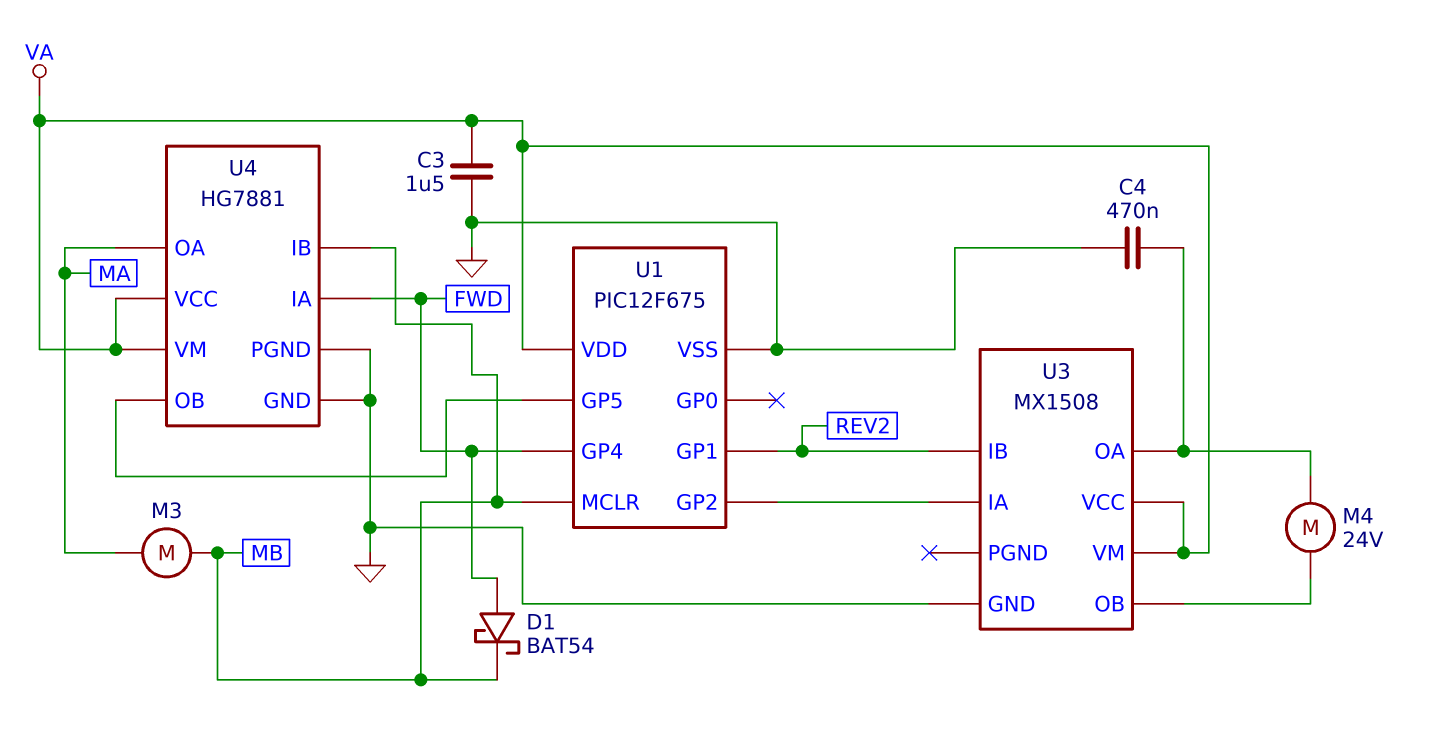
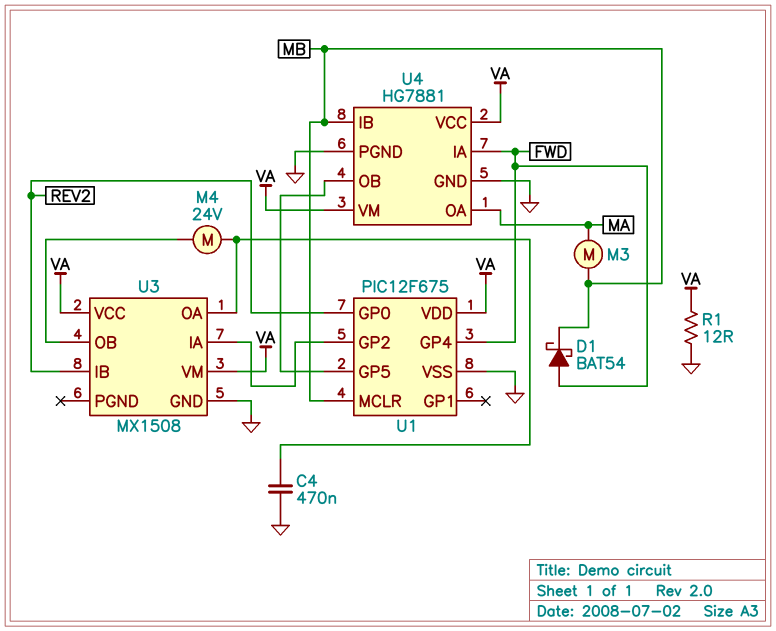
C3: 1.5uF (GND, VA) -> none
R1: none -> 12 (GND, VA)
U1 pin GP0: none -> REV2
U1 pin GP1: REV2 -> none

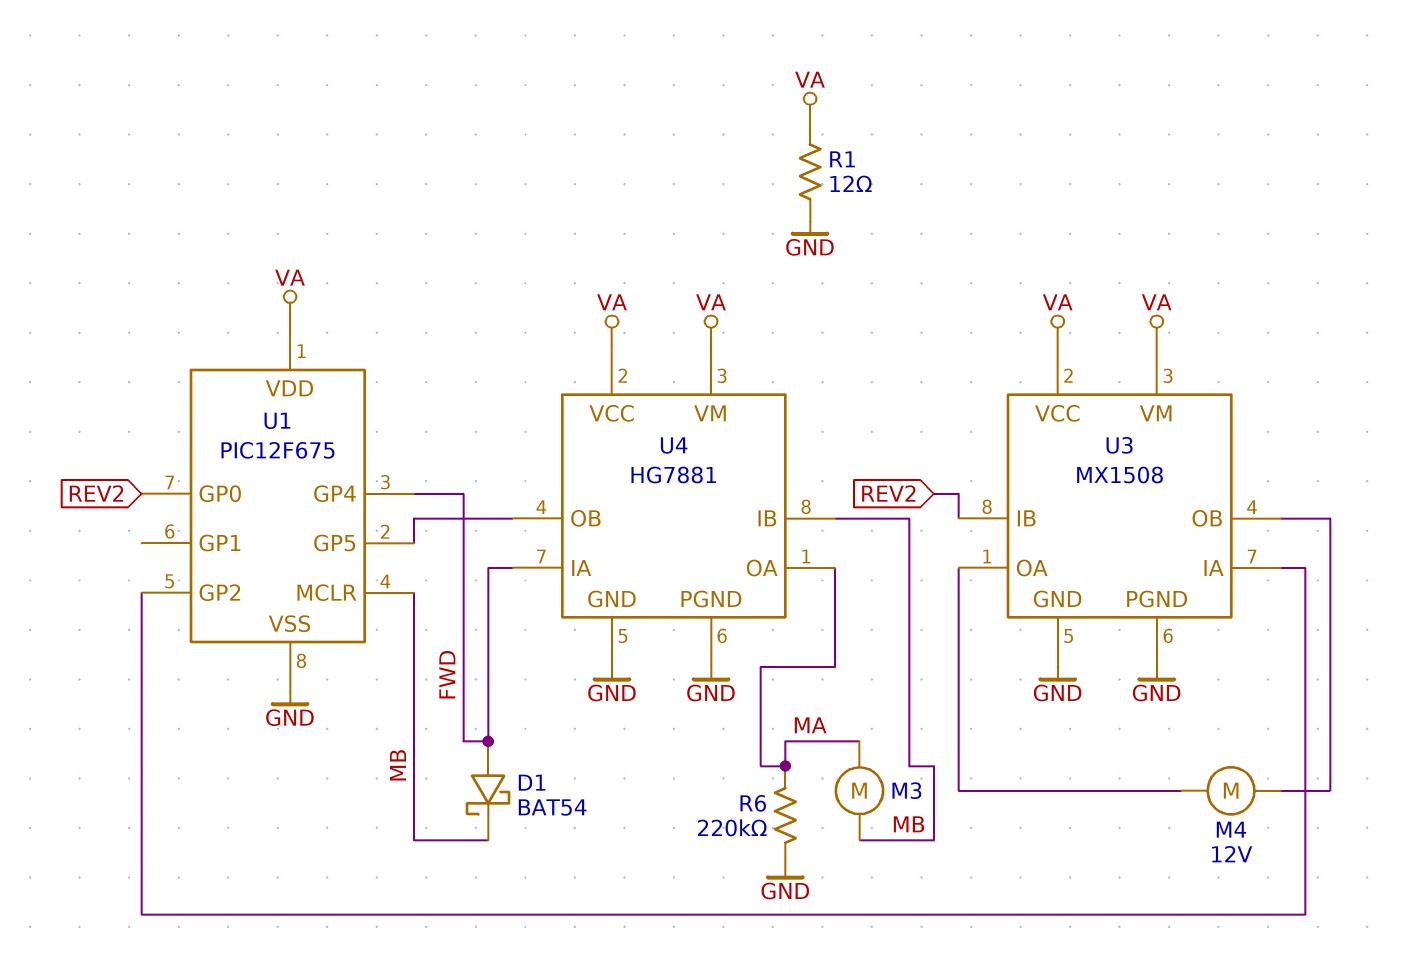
C4: 470nF (GND, U3/OA) -> none
M4: motor 24V (U3/OA, U3/OB) -> motor 12V (U3/OA, U3/OB)
R6: none -> 220k (GND, MA)
U3 pin PGND: none -> GND

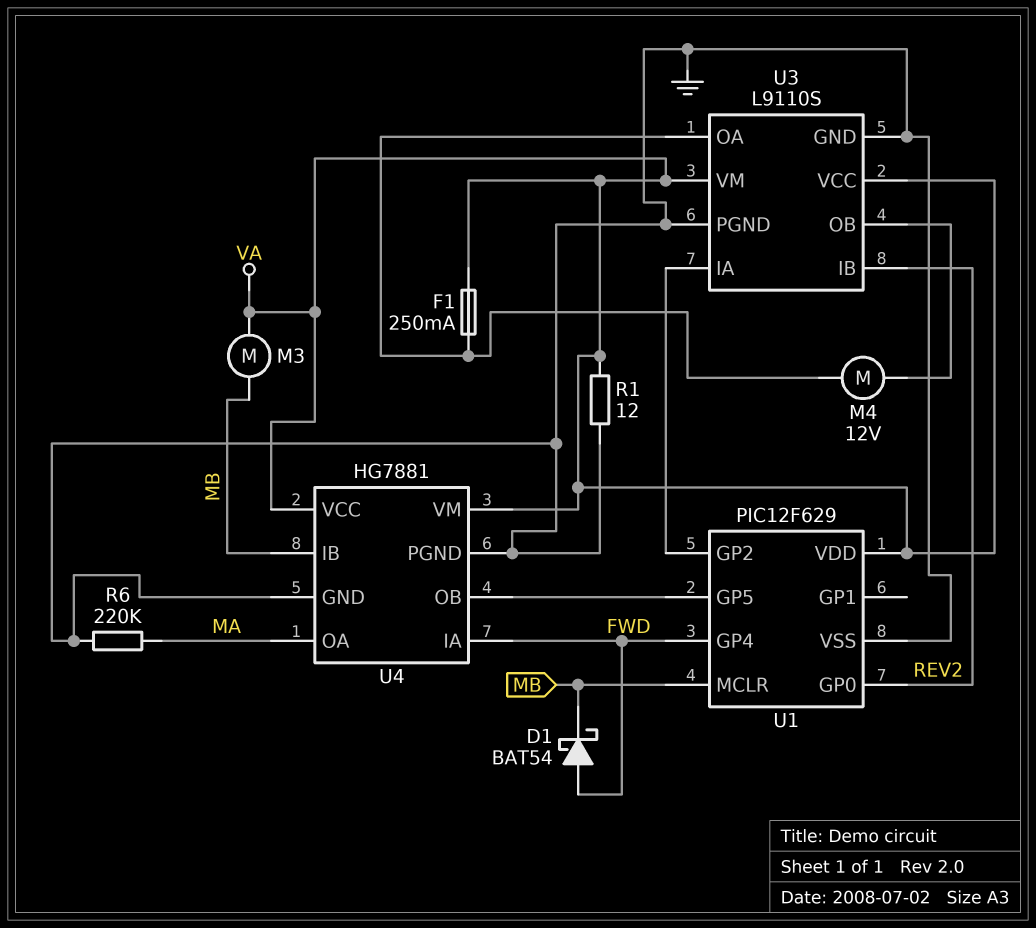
F1: none -> 250mA (U3/OA, VA)
M3: motor (MA, MB) -> motor (MB, VA)
U1: PIC12F675 -> PIC12F629
U3: MX1508 -> L9110S

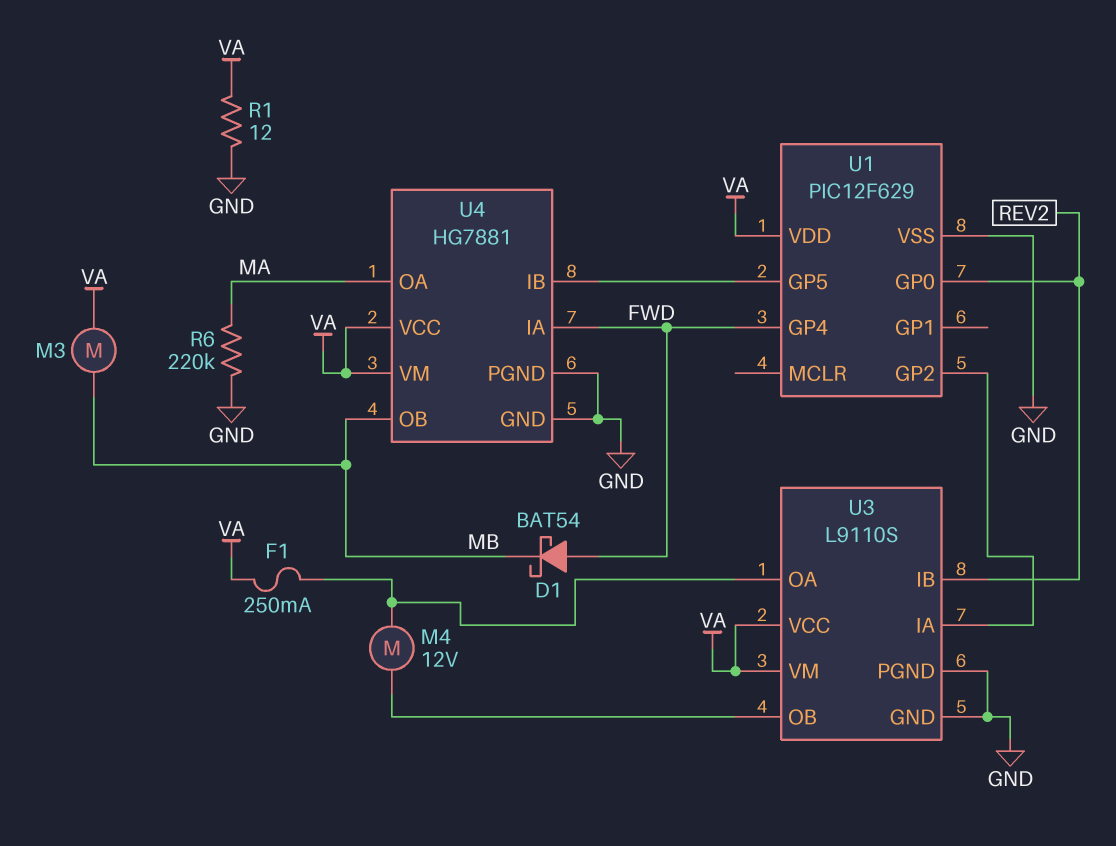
U1 pin MCLR: MB -> none
U4 pin IB: MB -> U1/GP5
U4 pin OB: U1/GP5 -> MB

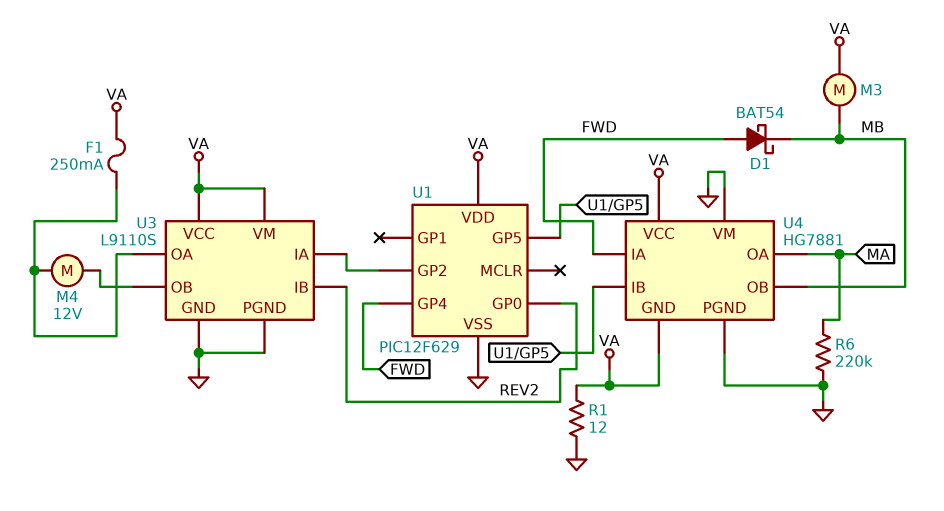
U4 pin GND: GND -> VA
U4 pin VM: VA -> GND

